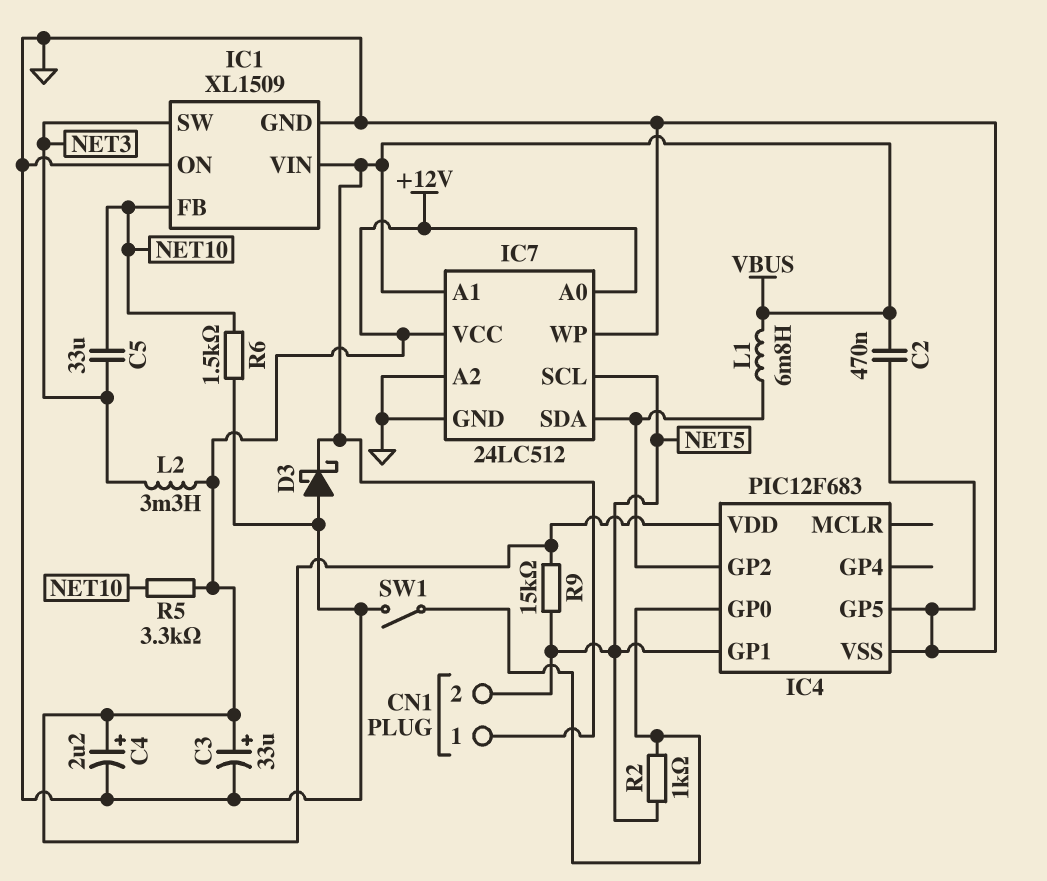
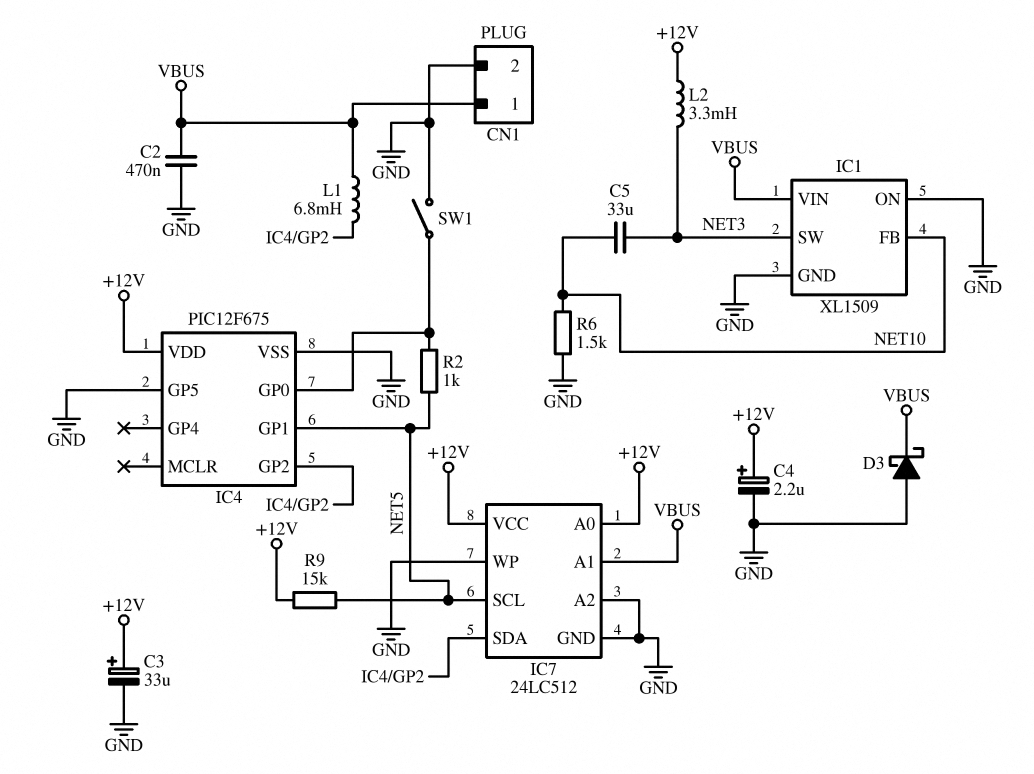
CN1 pin 2: NET5 -> GND
IC4: PIC12F683 -> PIC12F675
R5: 3.3k (+12V, NET10) -> none

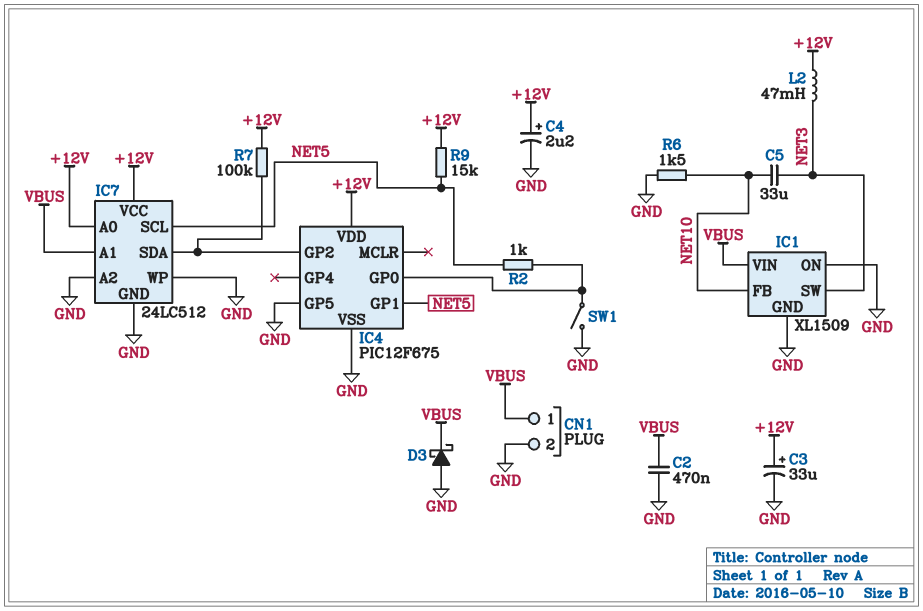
L1: 6.8mH (IC4/GP2, VBUS) -> none
L2: 3.3mH (+12V, NET3) -> 47mH (+12V, NET3)
R7: none -> 100k (+12V, IC4/GP2)

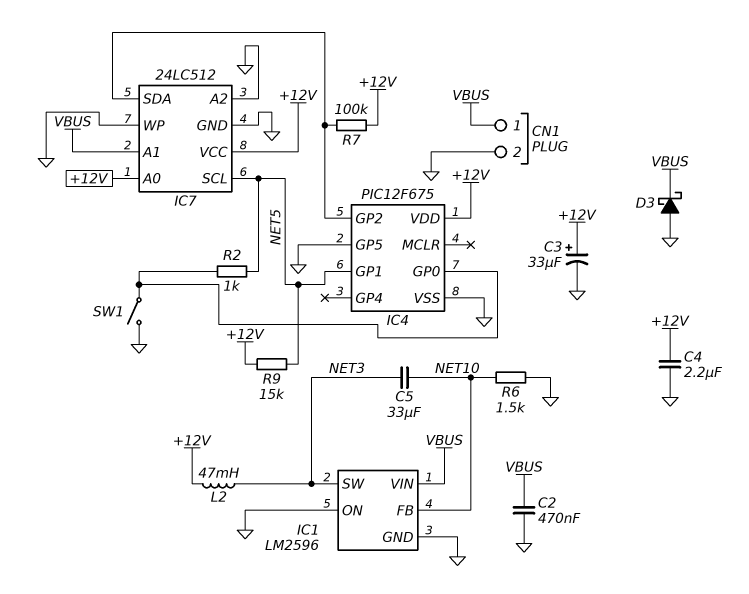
C4: 2.2uF (plus +12V, minus GND) -> 2.2uF (+12V, GND)
IC1: XL1509 -> LM2596

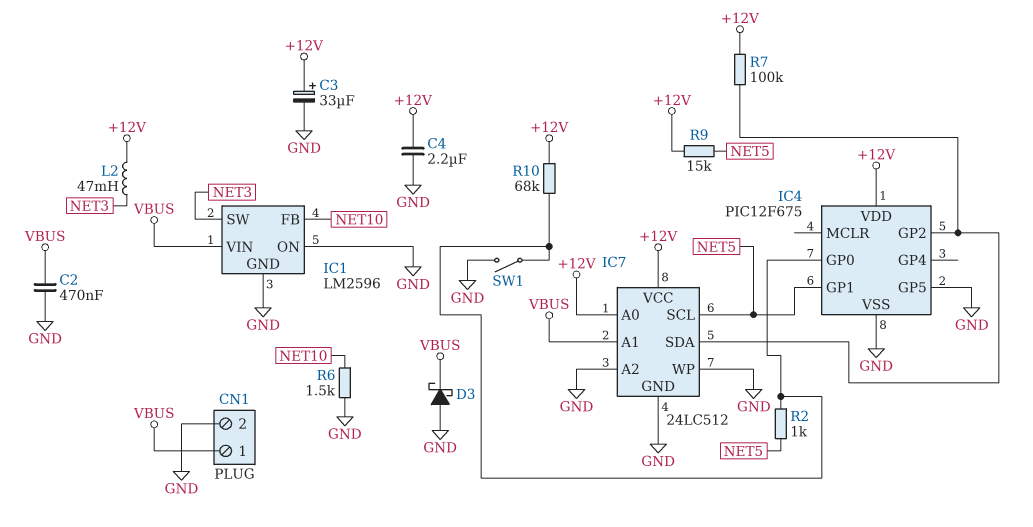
C5: 33uF (NET3, NET10) -> none
R10: none -> 68k (+12V, IC4/GP0)

